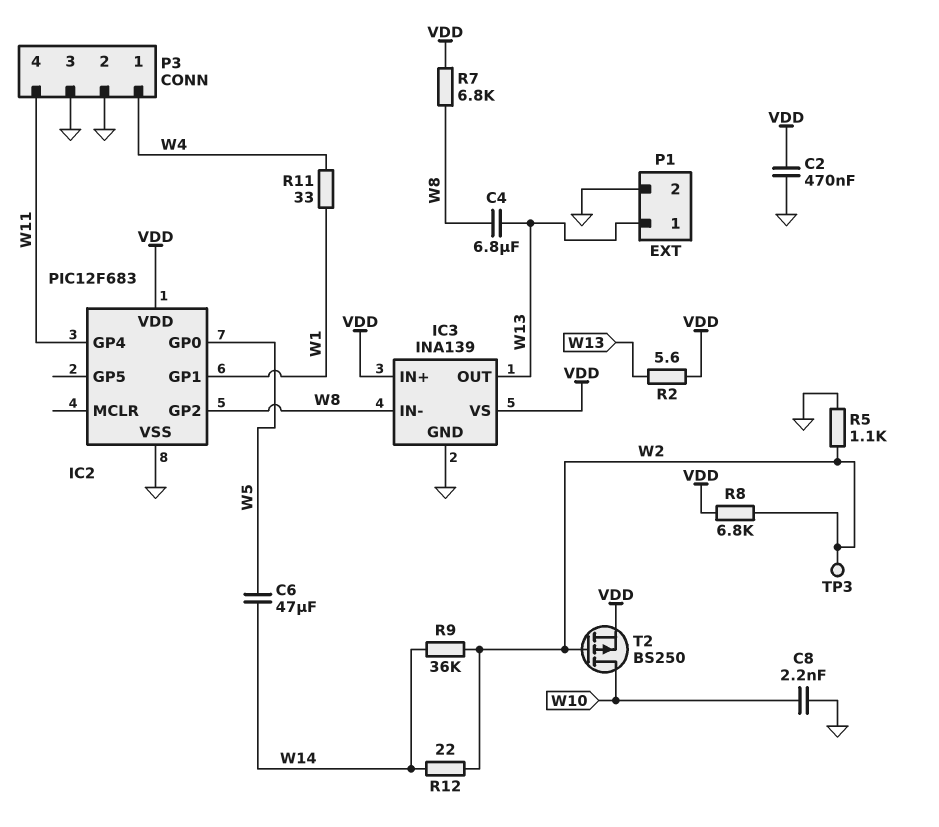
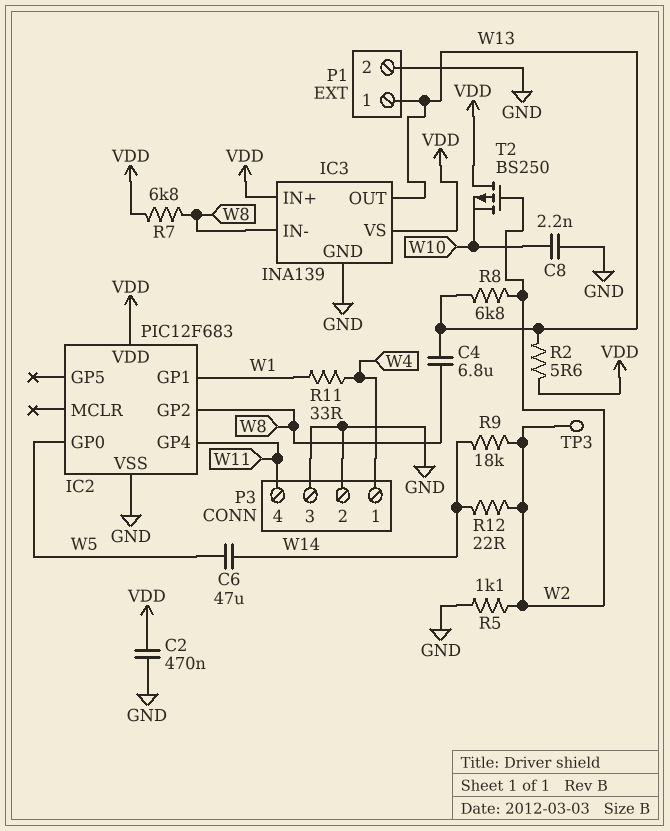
R8: 6.8k (VDD, W2) -> 6.8k (W2, W13)
R9: 36k (W2, W14) -> 18k (W2, W14)
T2: PMOS BS250 (G W2, D W10, S VDD) -> PMOS BS250 (G W2, D VDD, S W10)

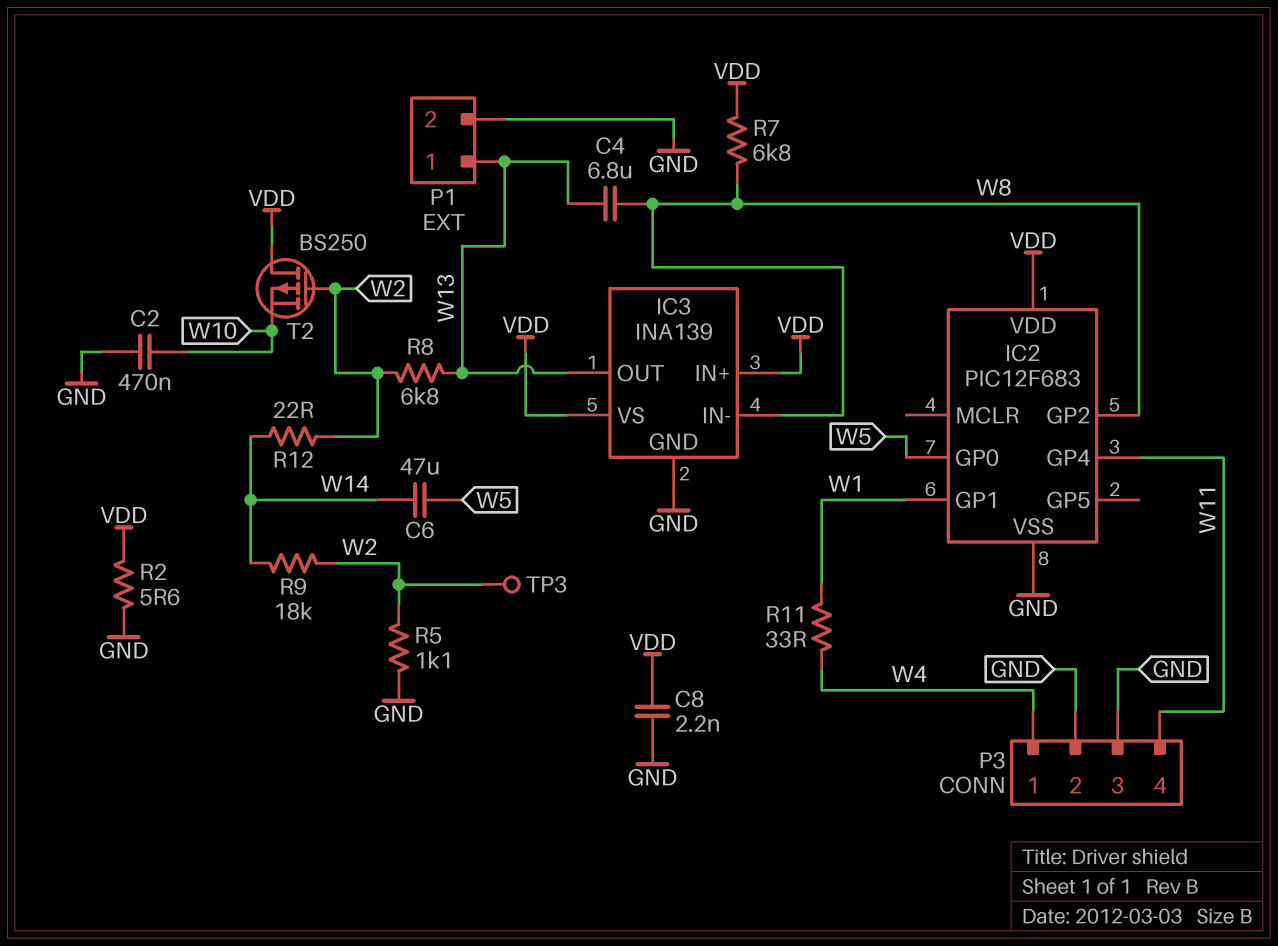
C2: 470nF (GND, VDD) -> 470nF (GND, W10)
C8: 2.2nF (GND, W10) -> 2.2nF (GND, VDD)
R2: 5.6 (VDD, W13) -> 5.6 (GND, VDD)

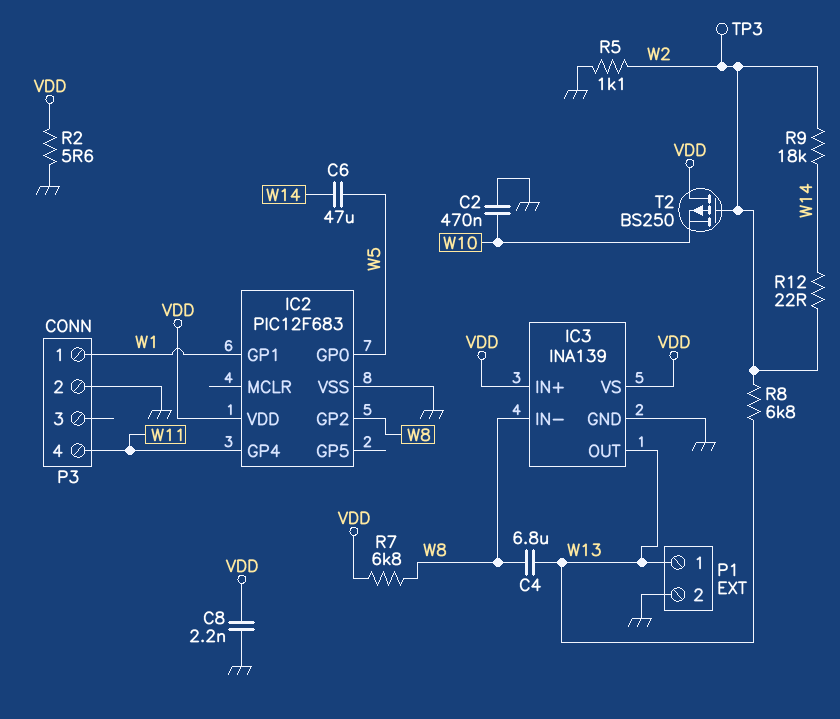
P3 pin 1: W4 -> W1
P3 pin 3: GND -> none
R11: 33 (W1, W4) -> none

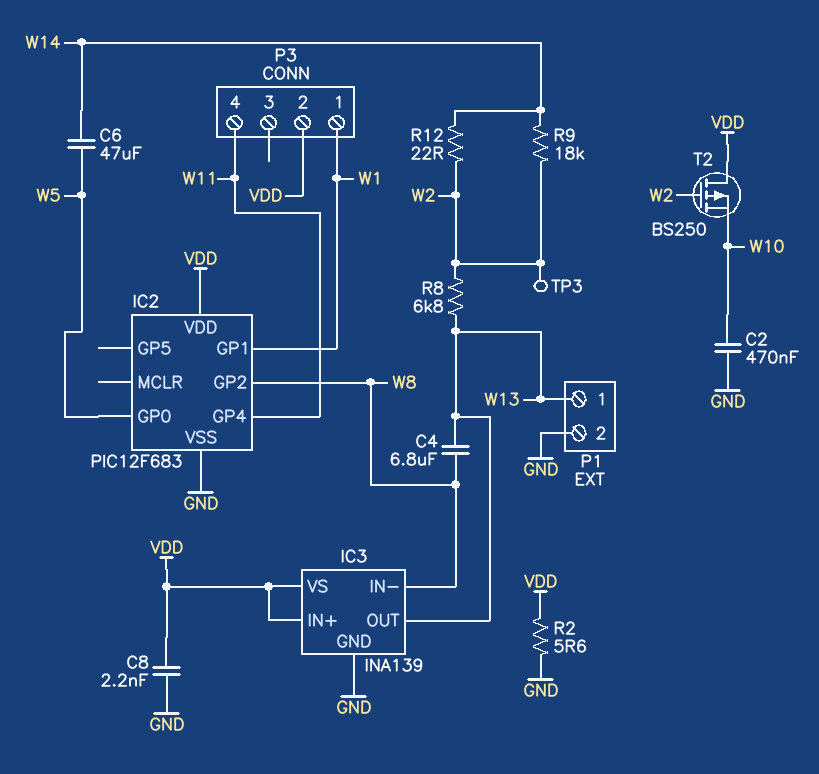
P3 pin 2: GND -> VDD
R5: 1.1k (GND, W2) -> none
R7: 6.8k (VDD, W8) -> none

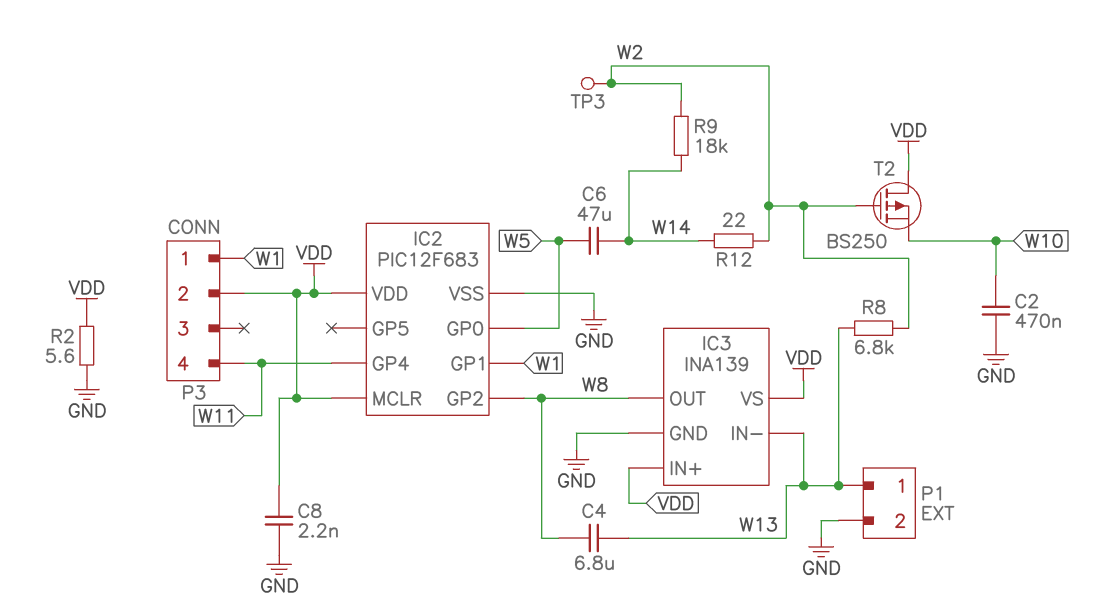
IC2 pin MCLR: none -> VDD
IC3 pin IN-: W8 -> W13
IC3 pin OUT: W13 -> W8

